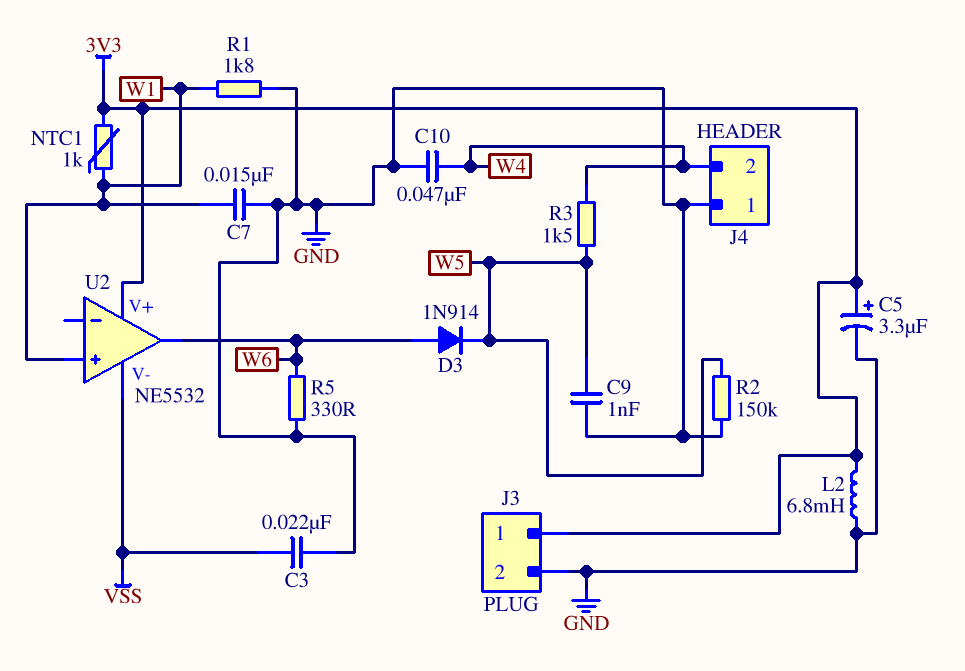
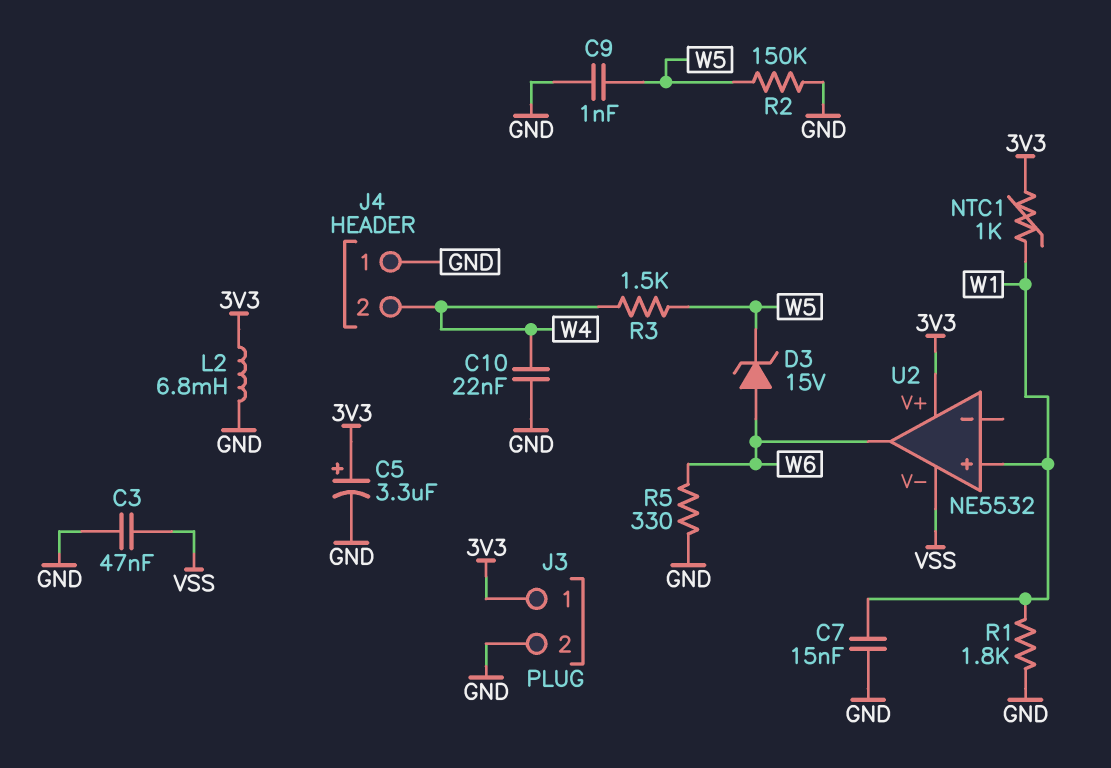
C3: 22nF (GND, VSS) -> 47nF (GND, VSS)
C10: 47nF (GND, W4) -> 22nF (GND, W4)
D3: diode 1N914 (A W6, K W5) -> zener 15V (A W6, K W5)

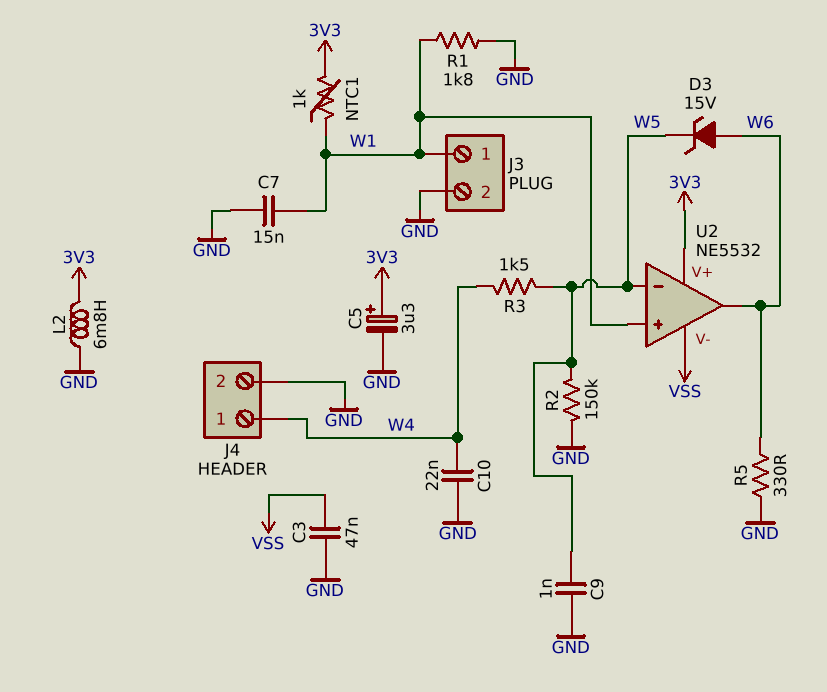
J3 pin 1: 3V3 -> W1
J4 pin 1: GND -> W4
J4 pin 2: W4 -> GND
U2 pin in-: none -> W5

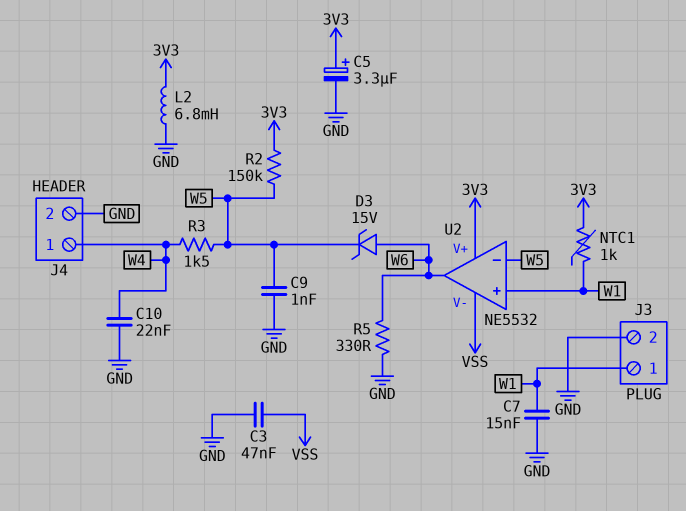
R1: 1.8k (GND, W1) -> none
R2: 150k (GND, W5) -> 150k (3V3, W5)

